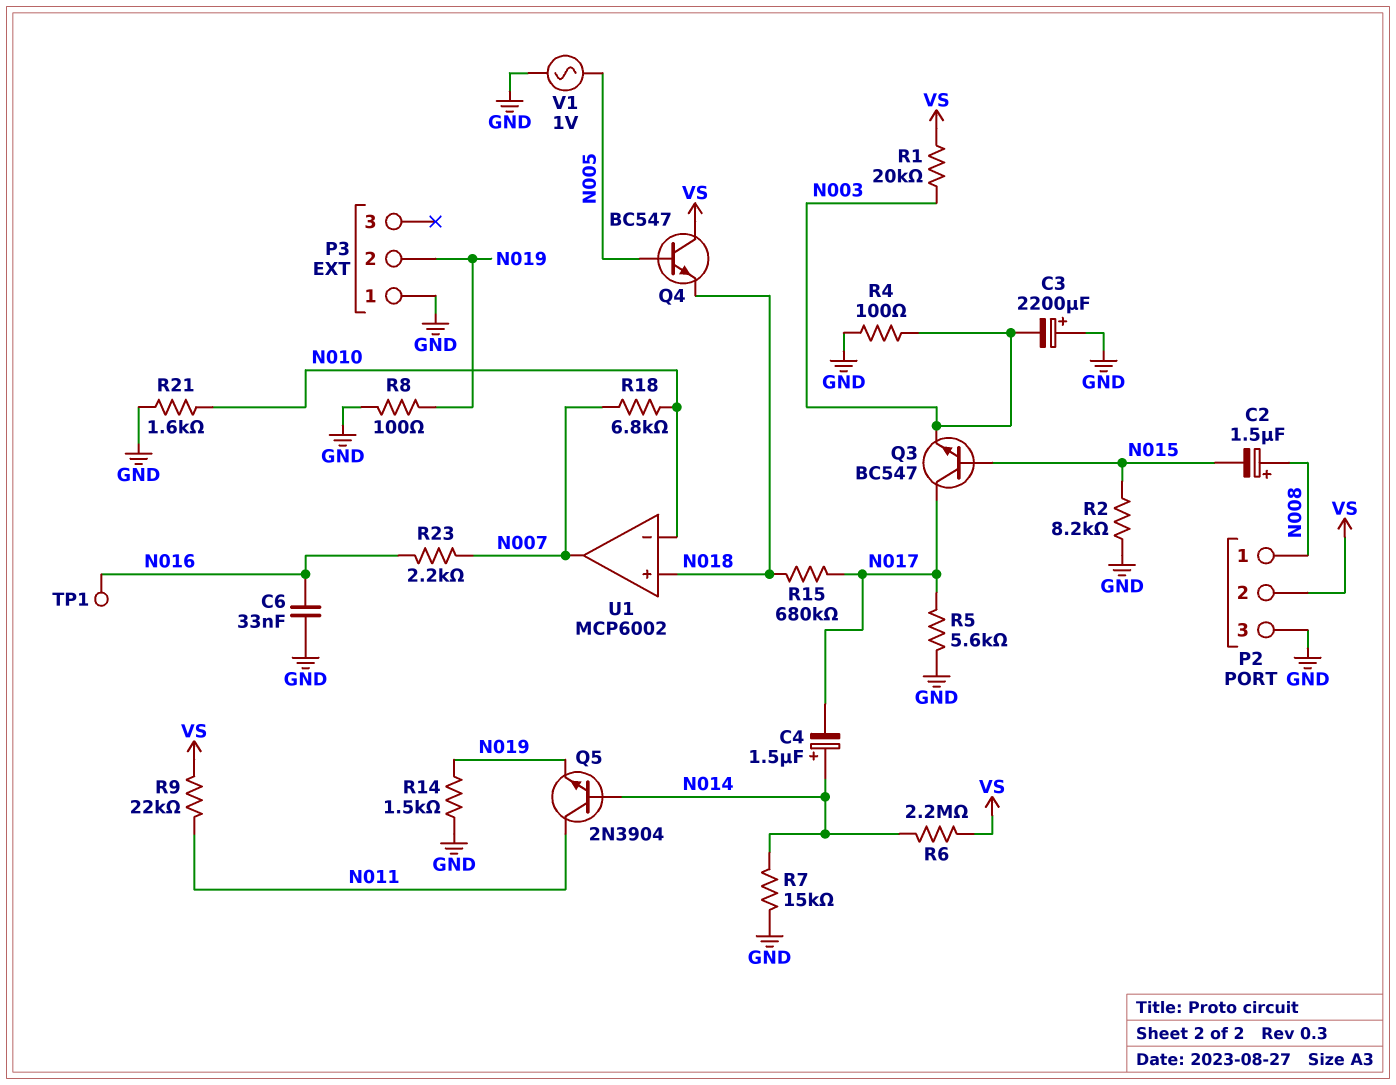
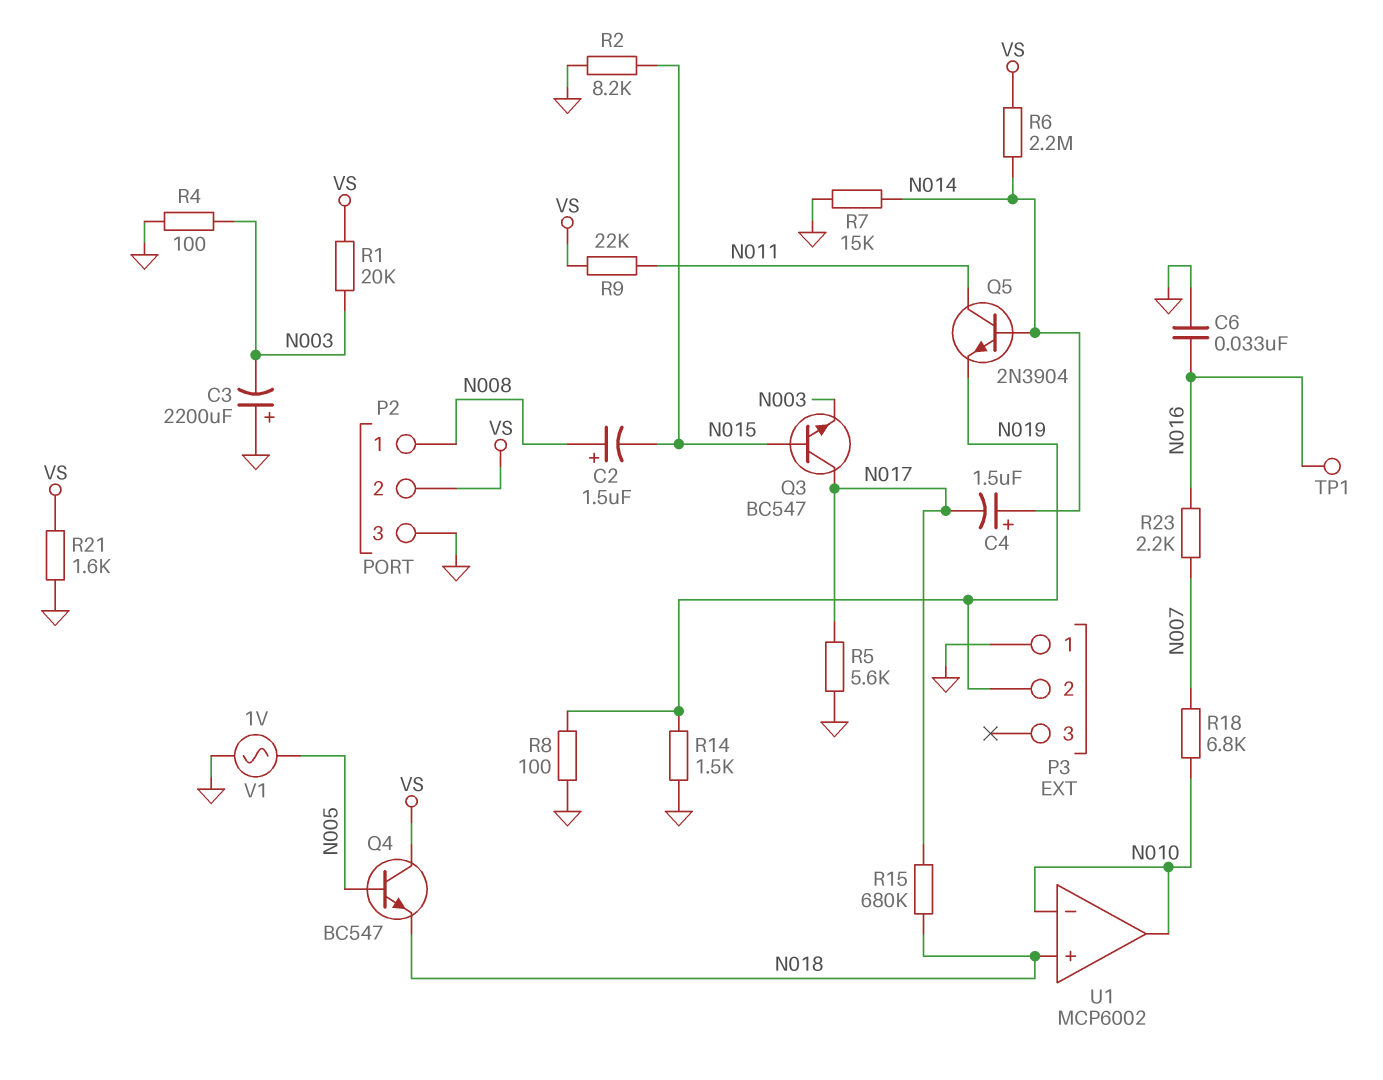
R21: 1.6k (GND, N010) -> 1.6k (GND, VS)
U1 pin out: N007 -> N010

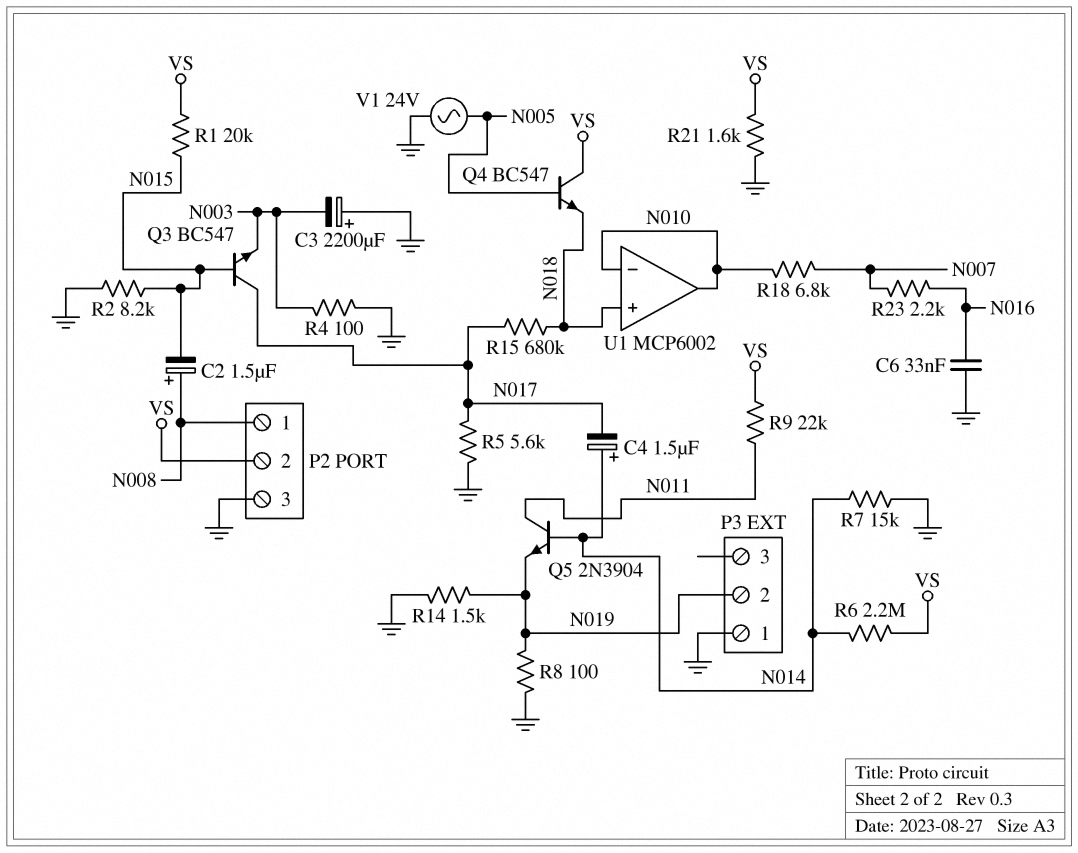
R1: 20k (N003, VS) -> 20k (N015, VS)
TP1: test point (N016) -> none
V1: AC 1V (GND, N005) -> AC 24V (GND, N005)

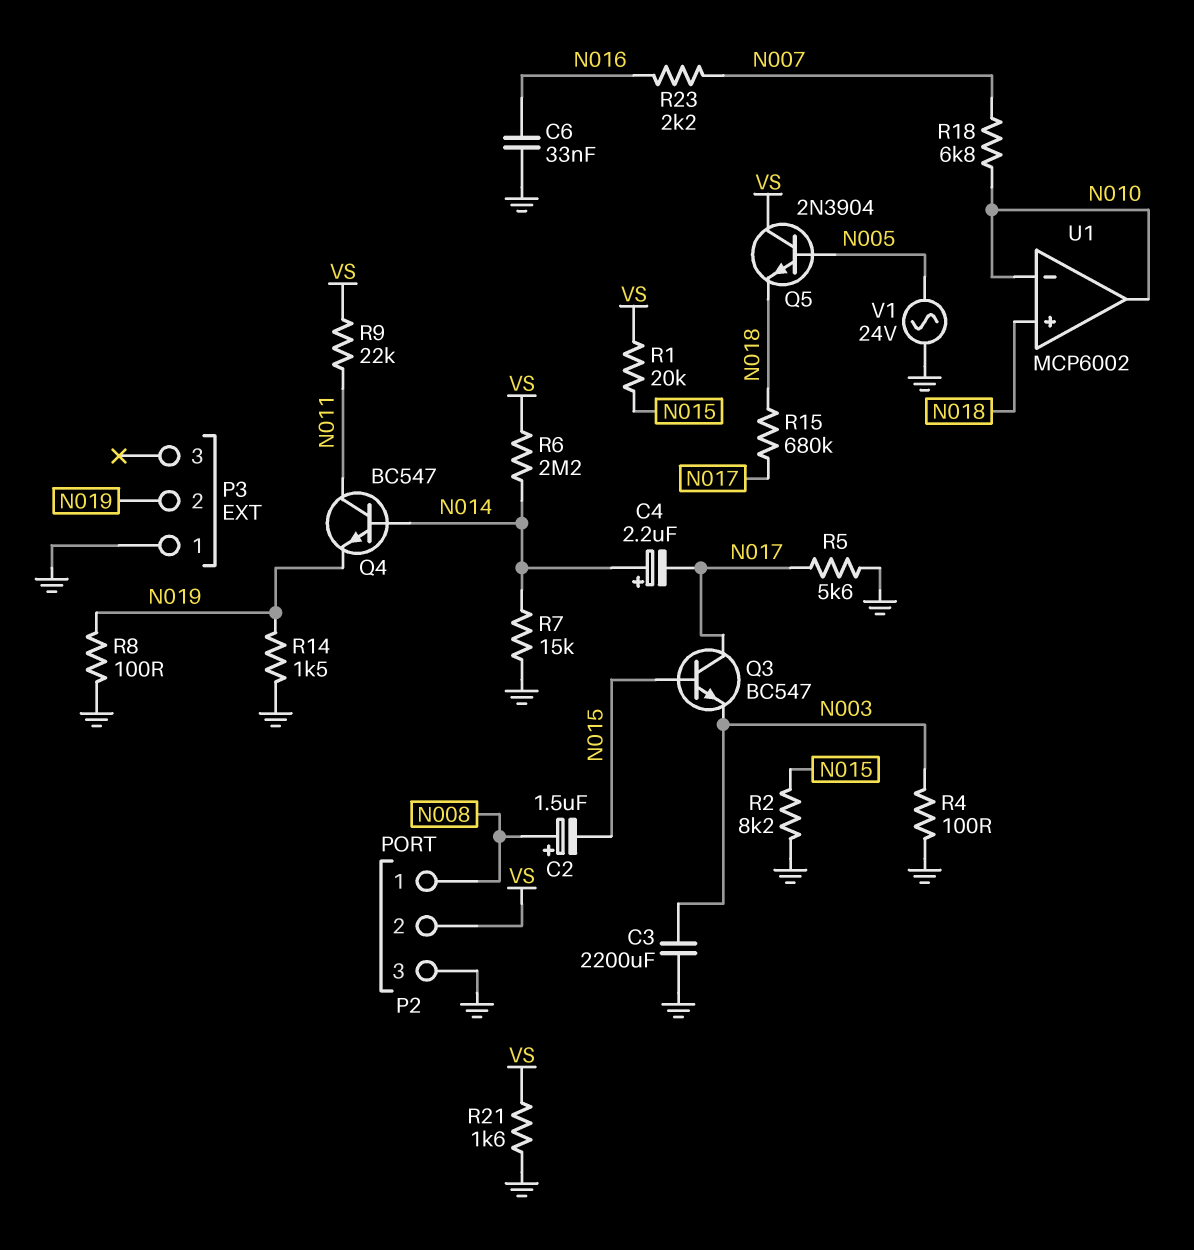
C3: 2200uF (plus GND, minus N003) -> 2200uF (GND, N003)
C4: 1.5uF (plus N014, minus N017) -> 2.2uF (plus N014, minus N017)
Q4: NPN BC547 (B N005, C VS, E N018) -> NPN BC547 (B N014, C N011, E N019)
Q5: NPN 2N3904 (B N014, C N011, E N019) -> NPN 2N3904 (B N005, C VS, E N018)

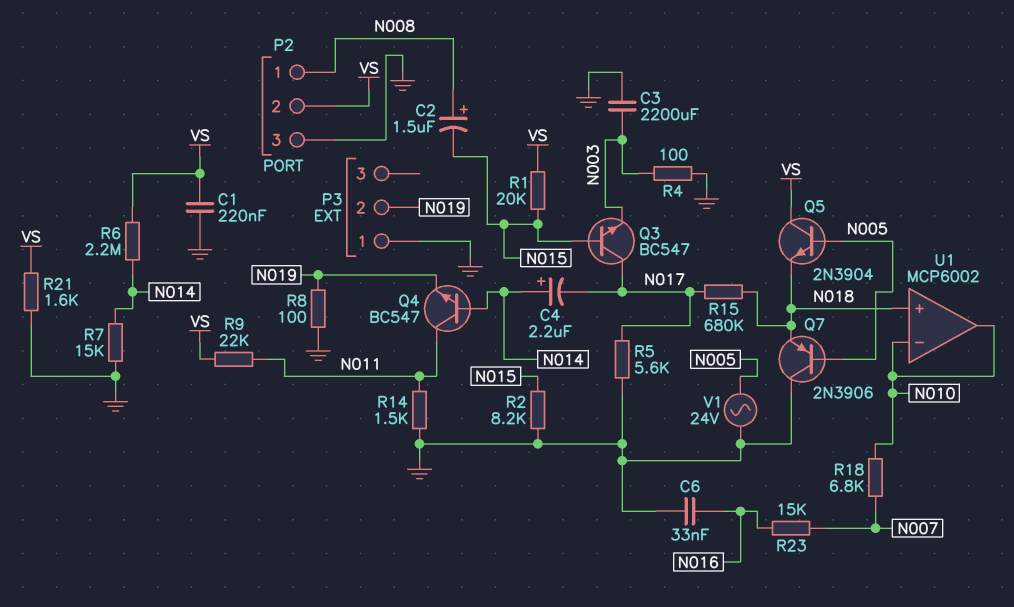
C1: none -> 220nF (GND, VS)
Q7: none -> PNP 2N3906 (B N005, C GND, E N018)
R14: 1.5k (GND, N019) -> 1.5k (GND, N011)
R23: 2.2k (N007, N016) -> 15k (N007, N016)

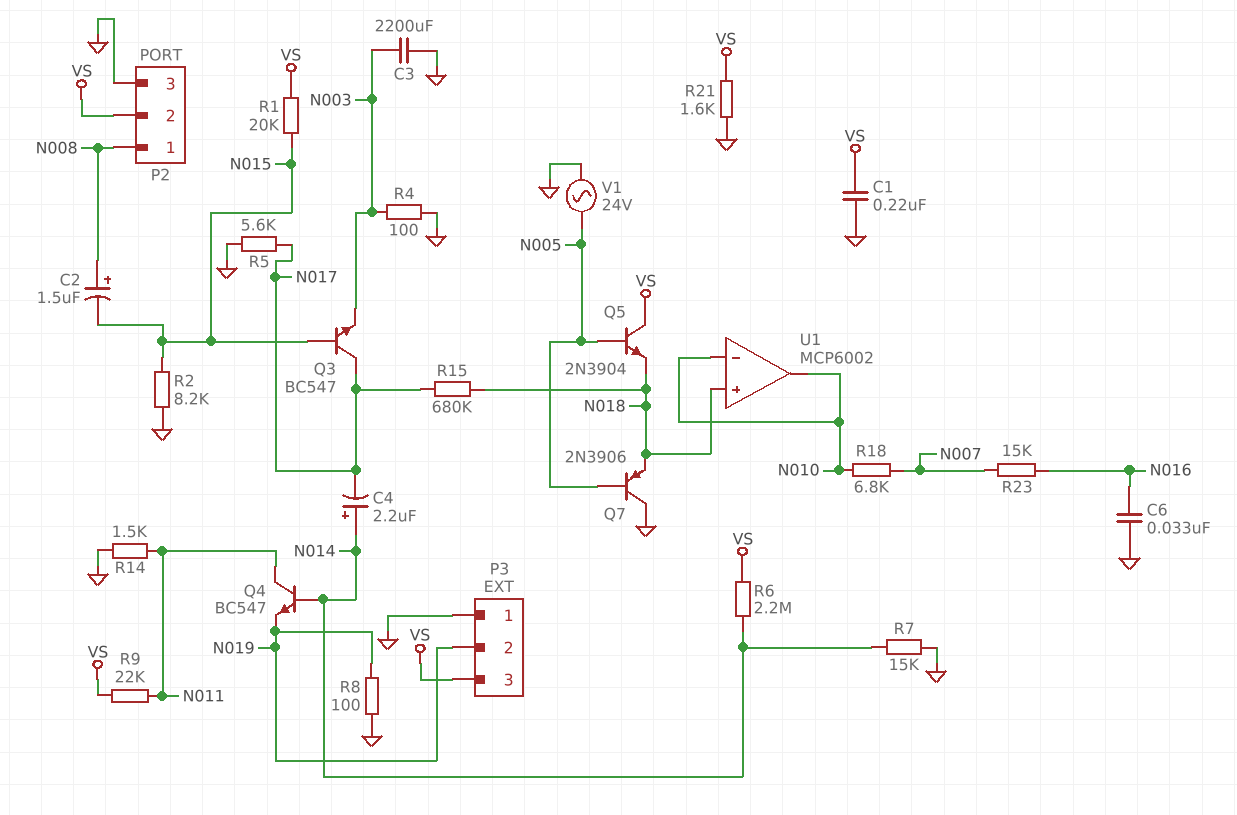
P3 pin 3: none -> VS

